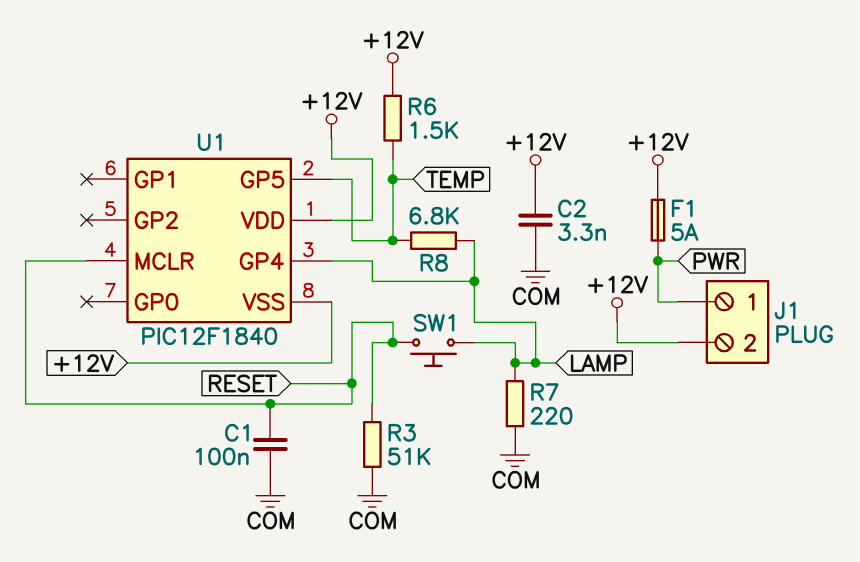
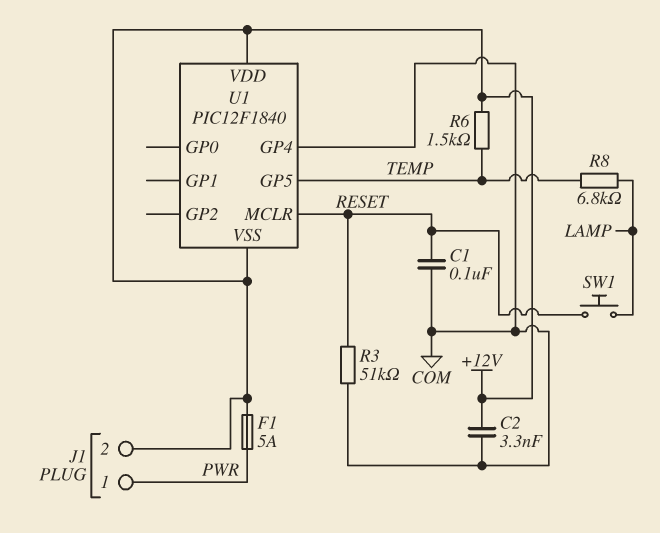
R7: 220 (COM, LAMP) -> none
U1 pin GP4: LAMP -> COM

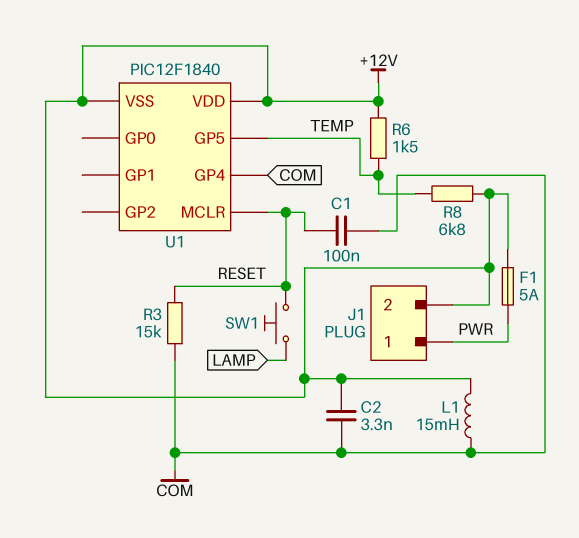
L1: none -> 15mH (+12V, COM)
R3: 51k (COM, RESET) -> 15k (COM, RESET)
R8: 6.8k (LAMP, TEMP) -> 6.8k (+12V, TEMP)

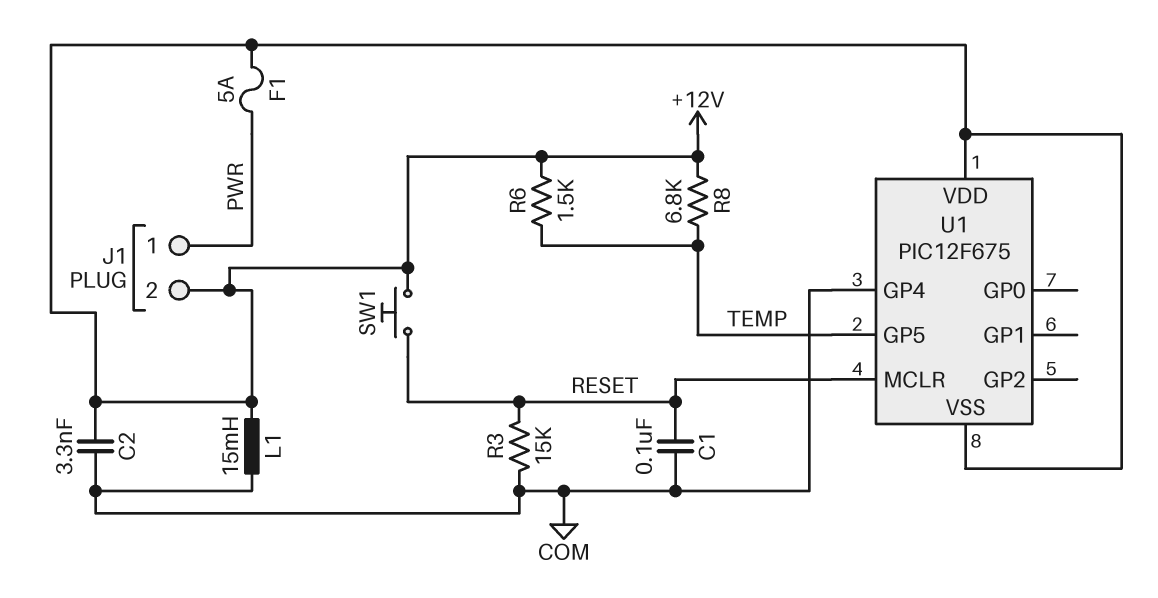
SW1: button (LAMP, RESET) -> button (+12V, RESET)
U1: PIC12F1840 -> PIC12F675

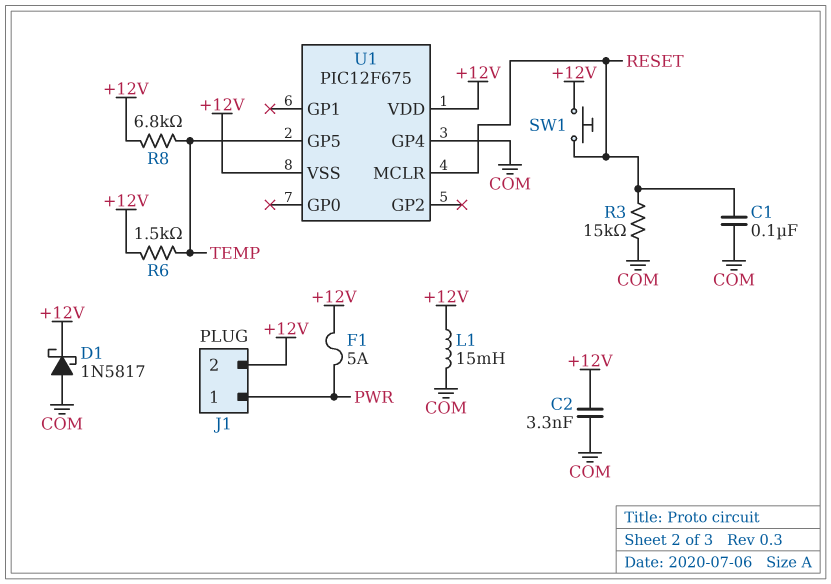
D1: none -> schottky 1N5817 (A COM, K +12V)

